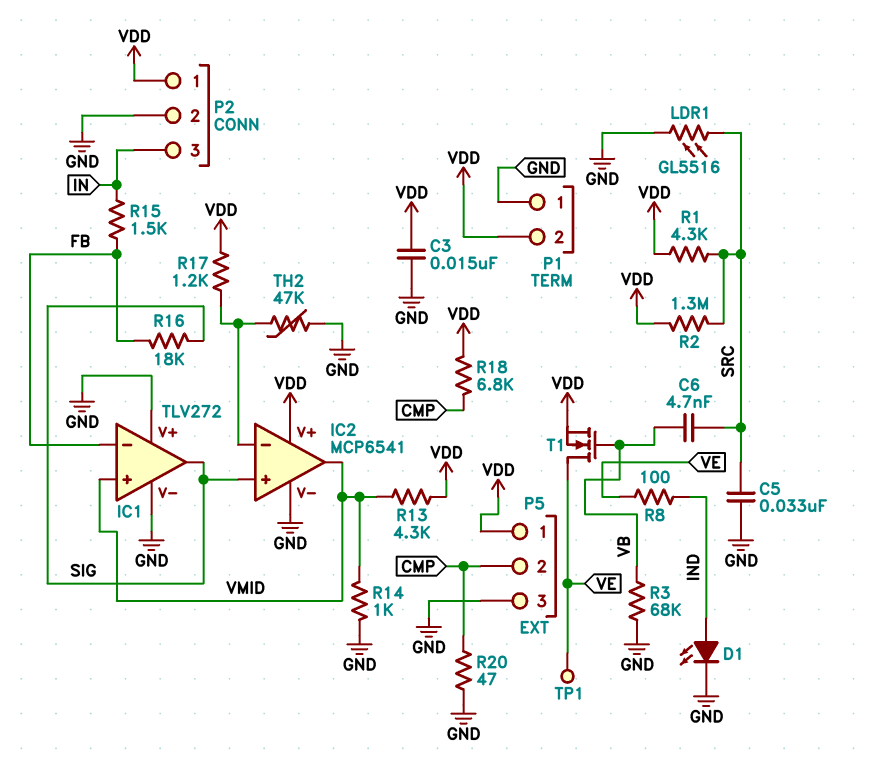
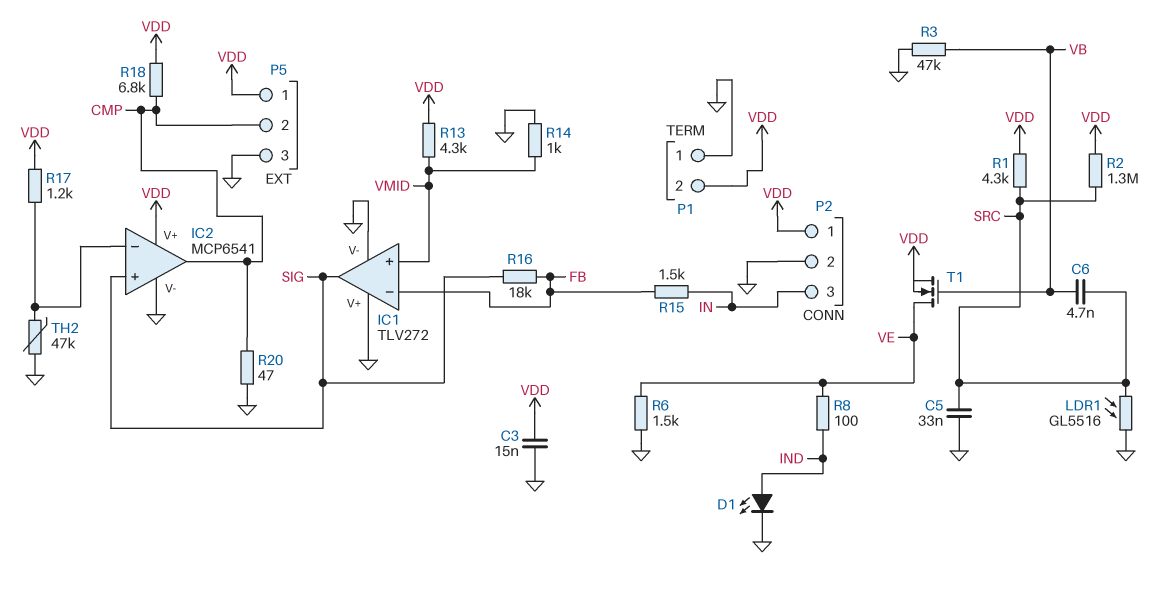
IC2 pin out: VMID -> CMP
R3: 68k (GND, VB) -> 47k (GND, VB)
R6: none -> 1.5k (GND, VE)
TP1: test point (VE) -> none

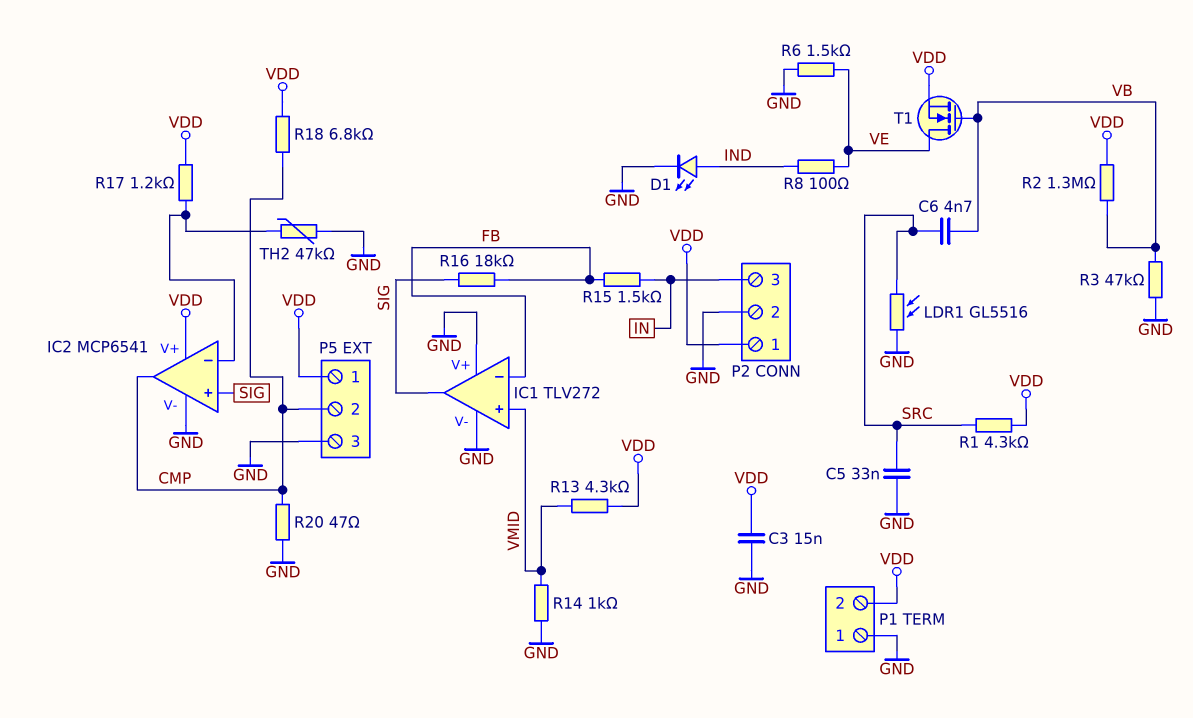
R2: 1.3M (SRC, VDD) -> 1.3M (VB, VDD)

